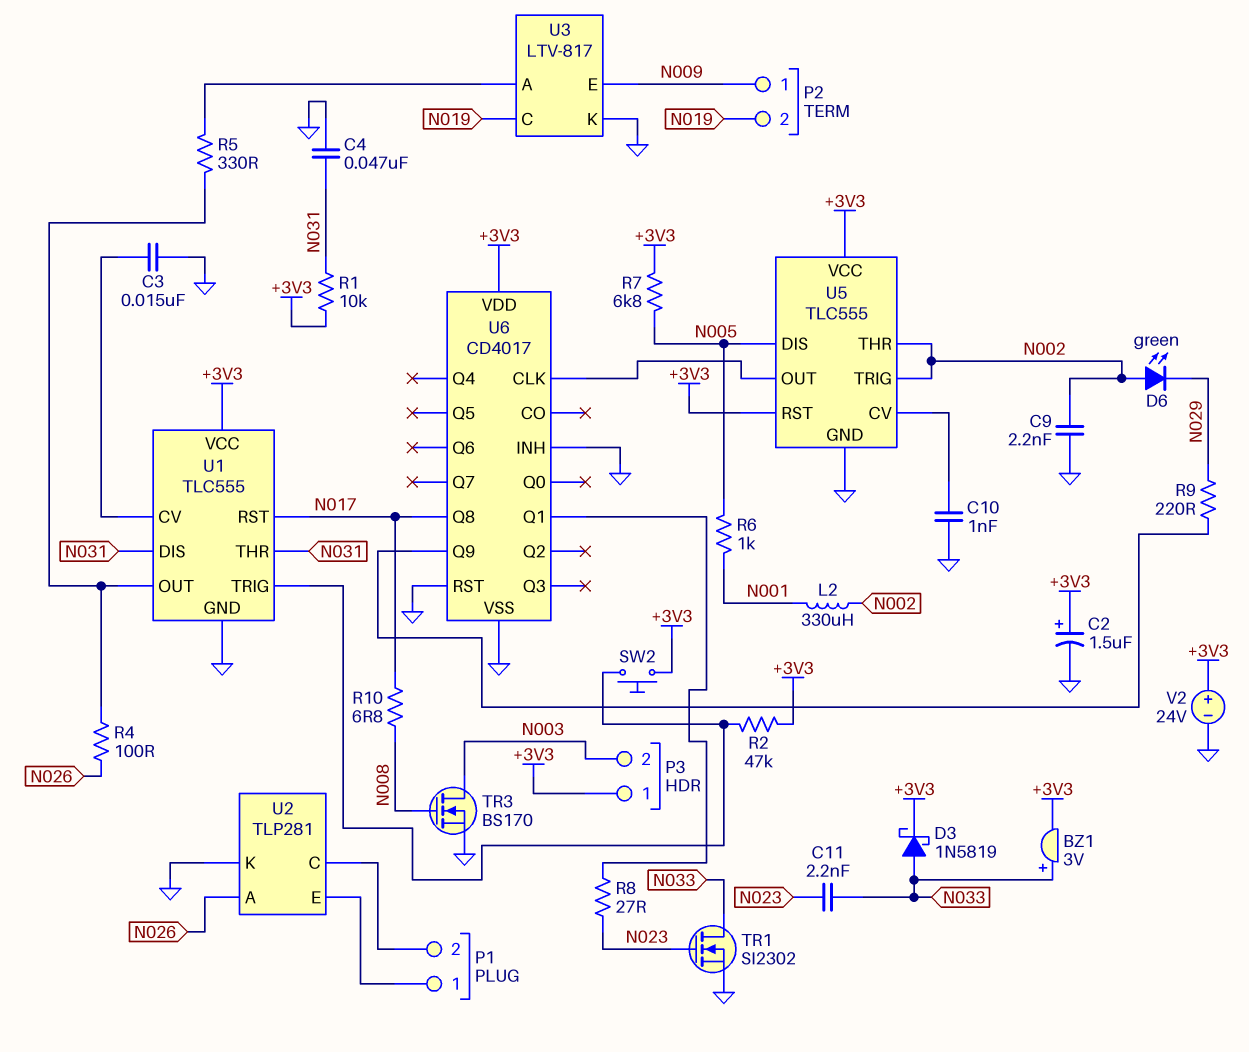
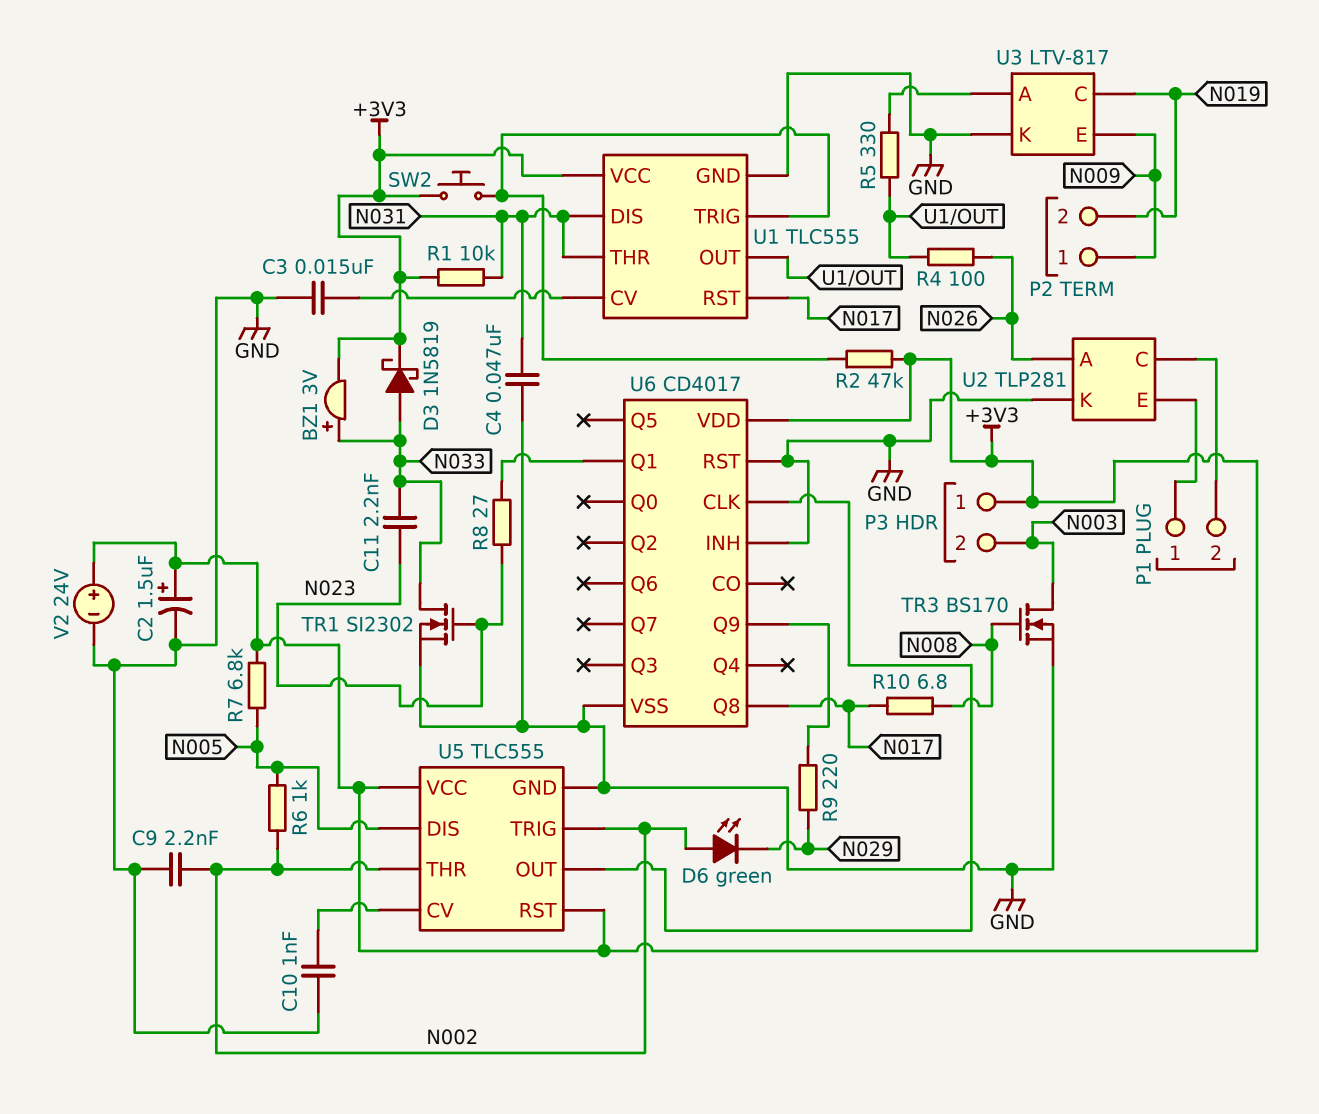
L2: 330uH (N001, N002) -> none
R6: 1k (N001, N005) -> 1k (N002, N005)

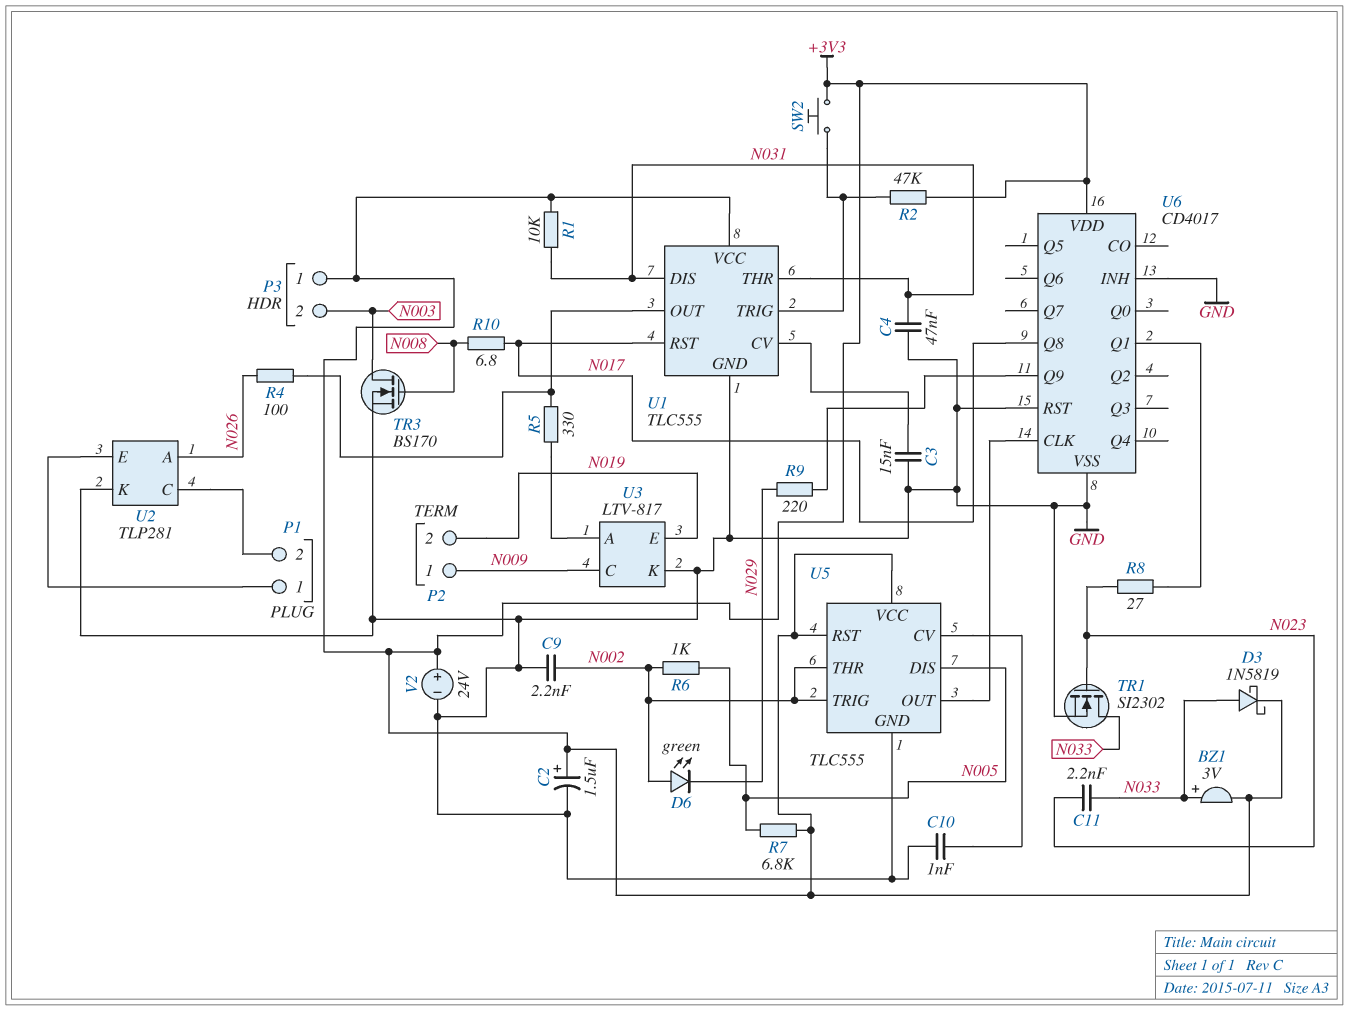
U3 pin C: N019 -> N009
U3 pin E: N009 -> N019

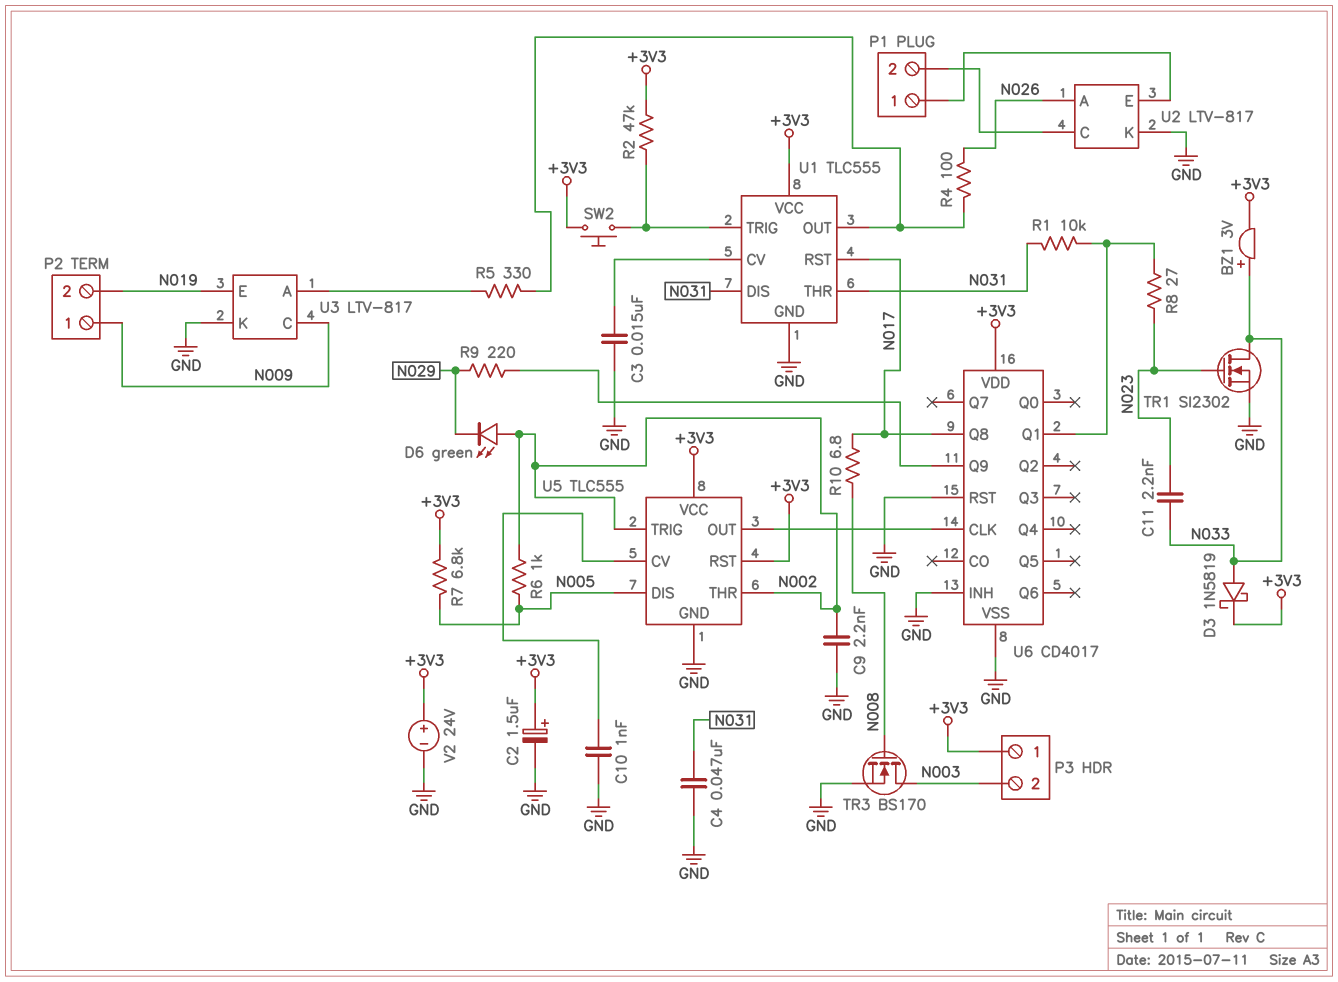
R1: 10k (+3V3, N031) -> 10k (N031, U6/Q1)
U2: TLP281 -> LTV-817

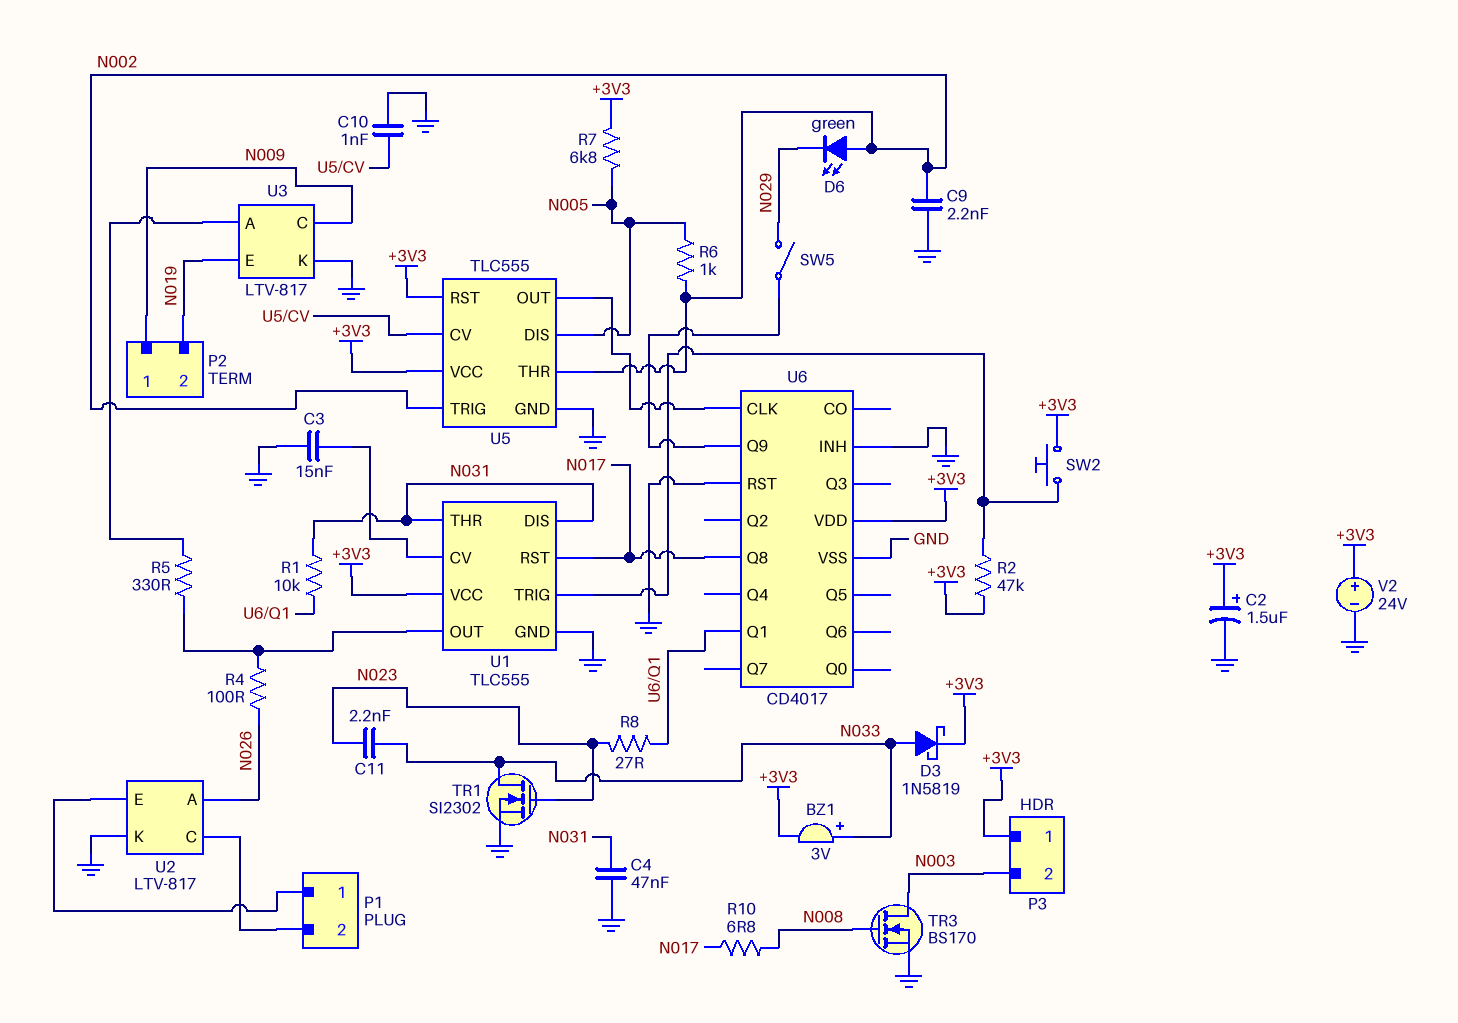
R9: 220 (N029, U6/Q9) -> none
SW5: none -> switch (N029, U6/Q9)

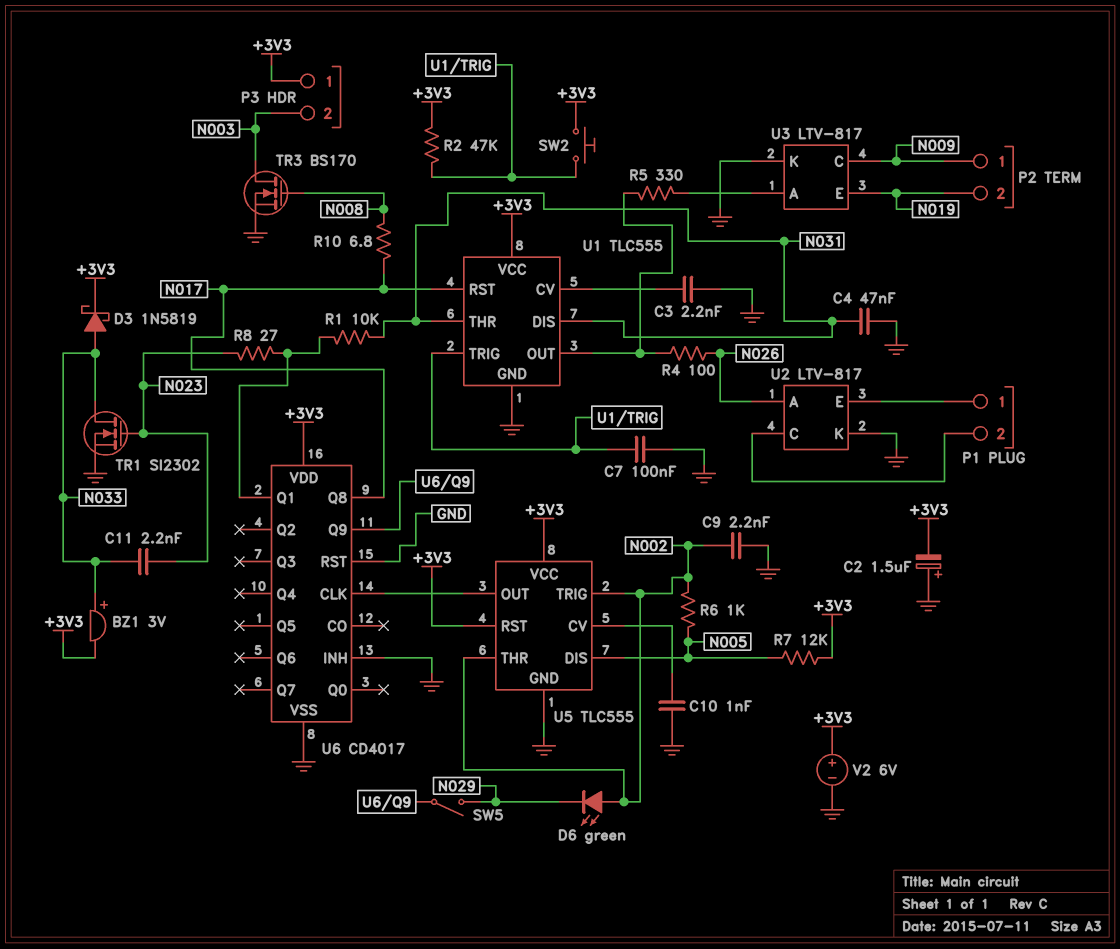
C2: 1.5uF (plus +3V3, minus GND) -> 1.5uF (plus GND, minus +3V3)
C3: 15nF (GND, U1/CV) -> 2.2nF (GND, U1/CV)
C7: none -> 100nF (GND, U1/TRIG)
R7: 6.8k (+3V3, N005) -> 12k (+3V3, N005)
V2: 24V (plus +3V3, minus GND) -> 6V (plus +3V3, minus GND)

